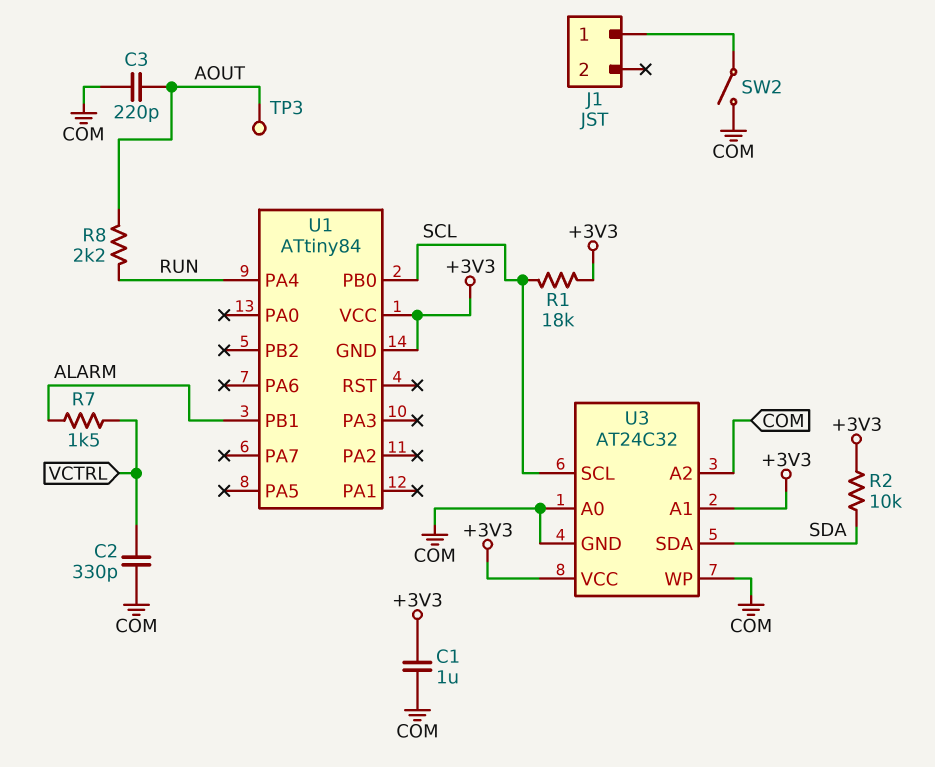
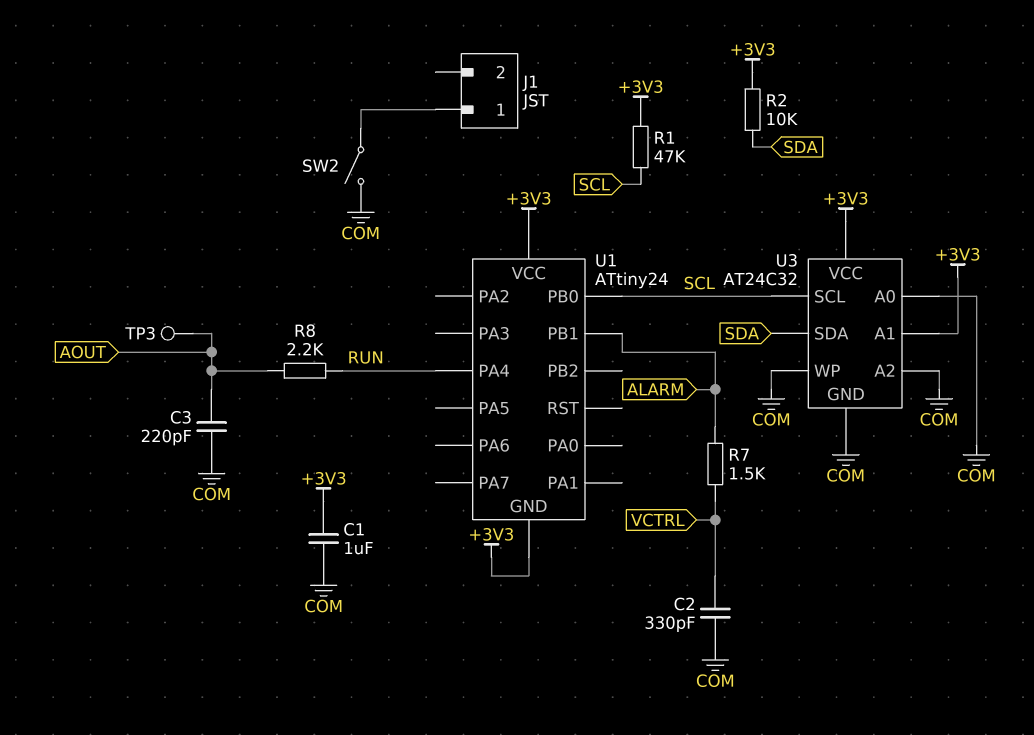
R1: 18k (+3V3, SCL) -> 47k (+3V3, SCL)
U1: ATtiny84 -> ATtiny24

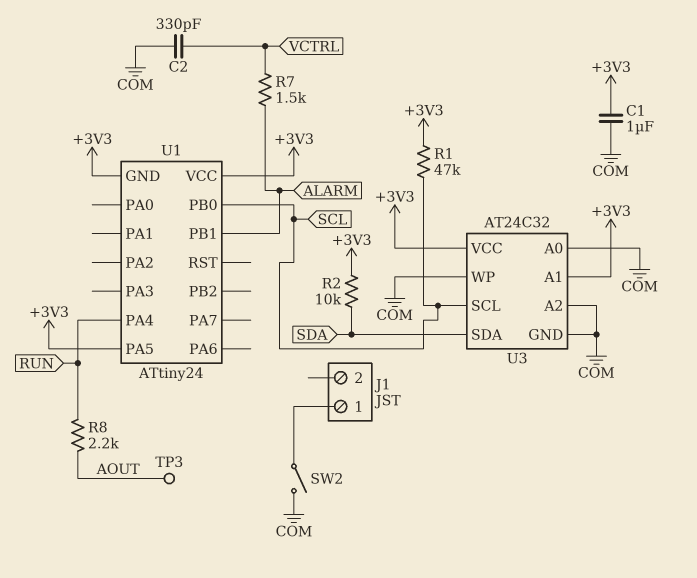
C3: 220pF (AOUT, COM) -> none
U1 pin PA5: none -> +3V3

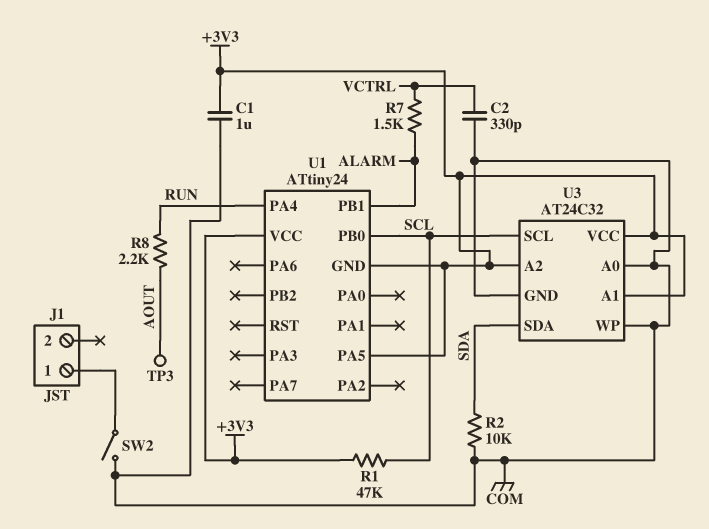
R2: 10k (+3V3, SDA) -> 10k (COM, SDA)
U3 pin A2: COM -> +3V3

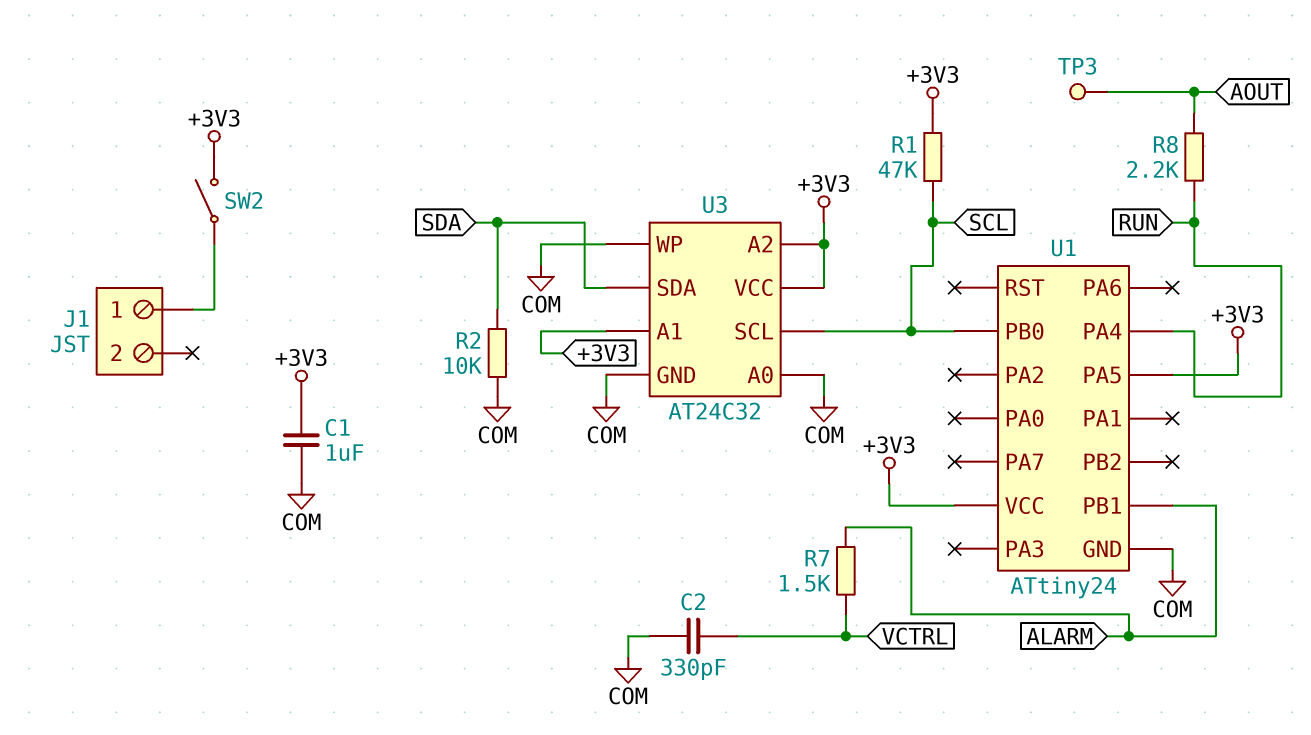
SW2: switch (COM, J1/1) -> switch (+3V3, J1/1)
U1 pin GND: +3V3 -> COM

